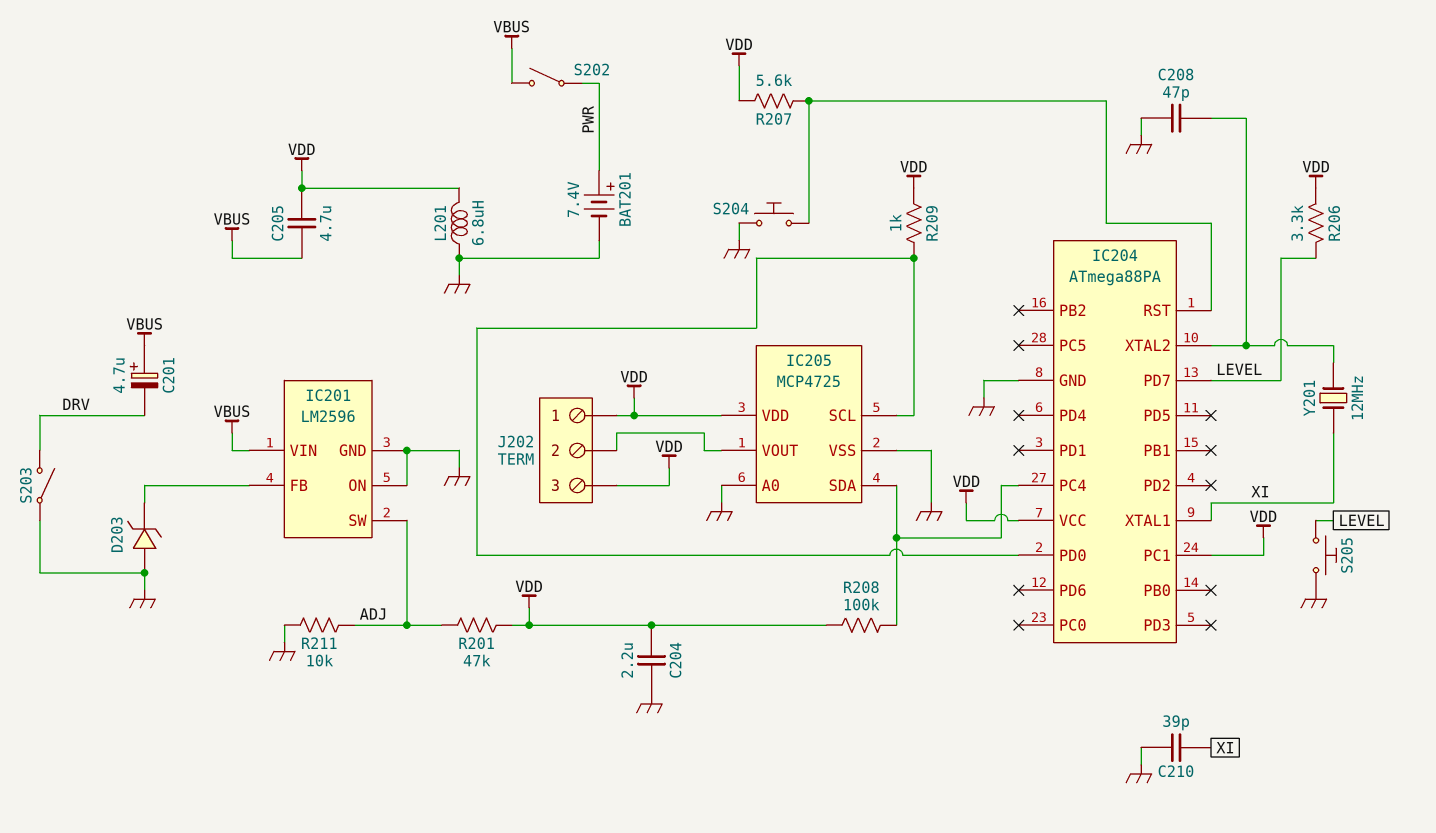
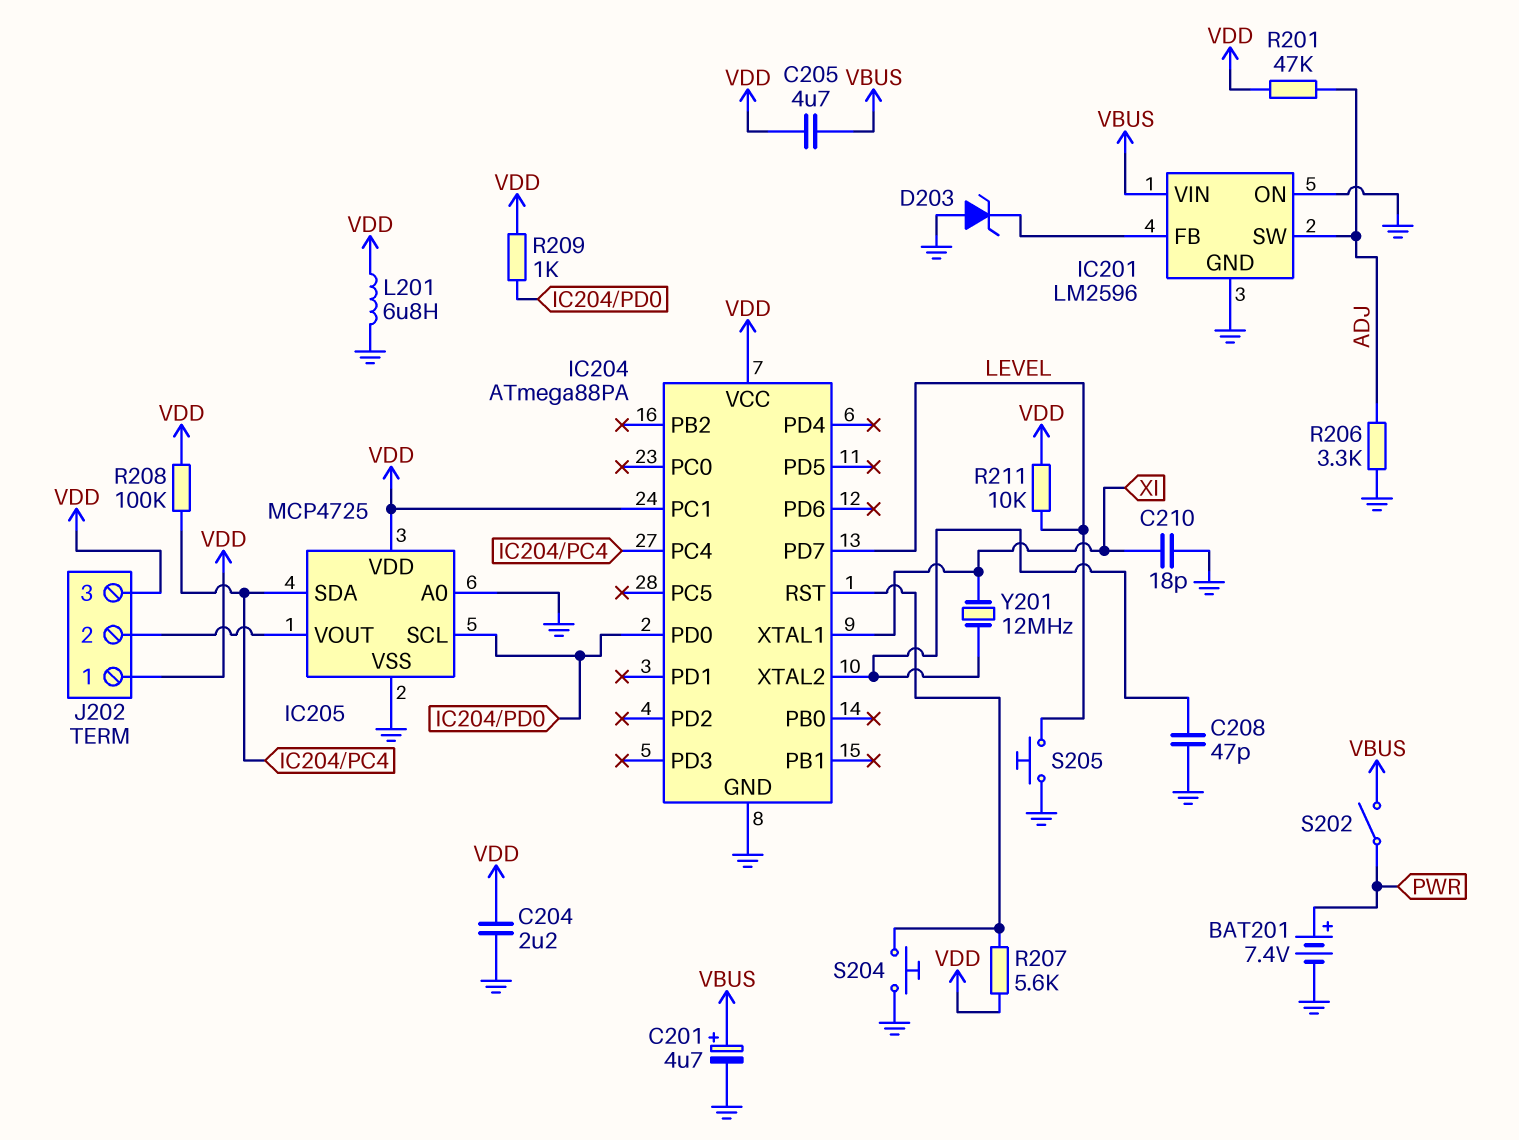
C201: 4.7uF (plus VBUS, minus DRV) -> 4.7uF (plus VBUS, minus GND)
C210: 39pF (GND, XI) -> 18pF (GND, XI)
R206: 3.3k (LEVEL, VDD) -> 3.3k (ADJ, GND)
R211: 10k (ADJ, GND) -> 10k (LEVEL, VDD)
S203: switch (DRV, GND) -> none

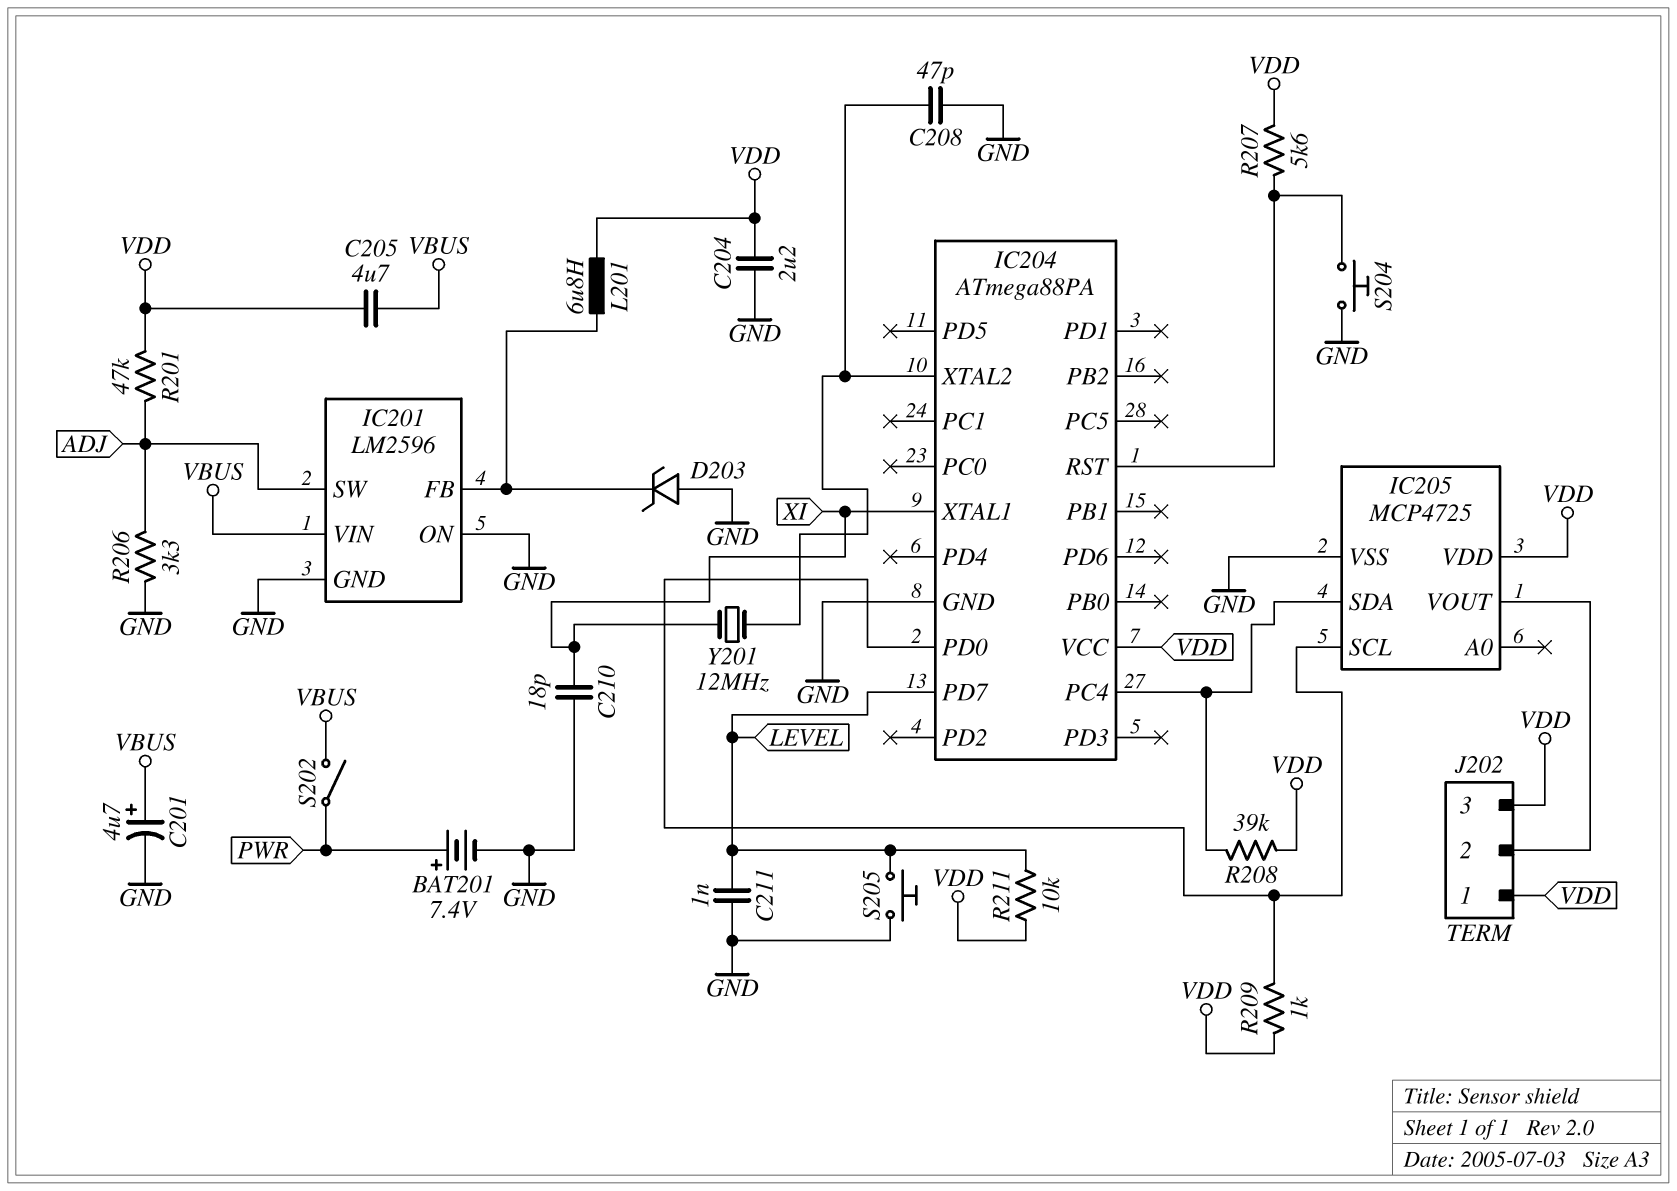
C211: none -> 1nF (GND, LEVEL)
IC204 pin PC1: VDD -> none
IC205 pin A0: GND -> none
L201: 6.8uH (GND, VDD) -> 6.8uH (IC201/FB, VDD)
R208: 100k (IC204/PC4, VDD) -> 39k (IC204/PC4, VDD)

